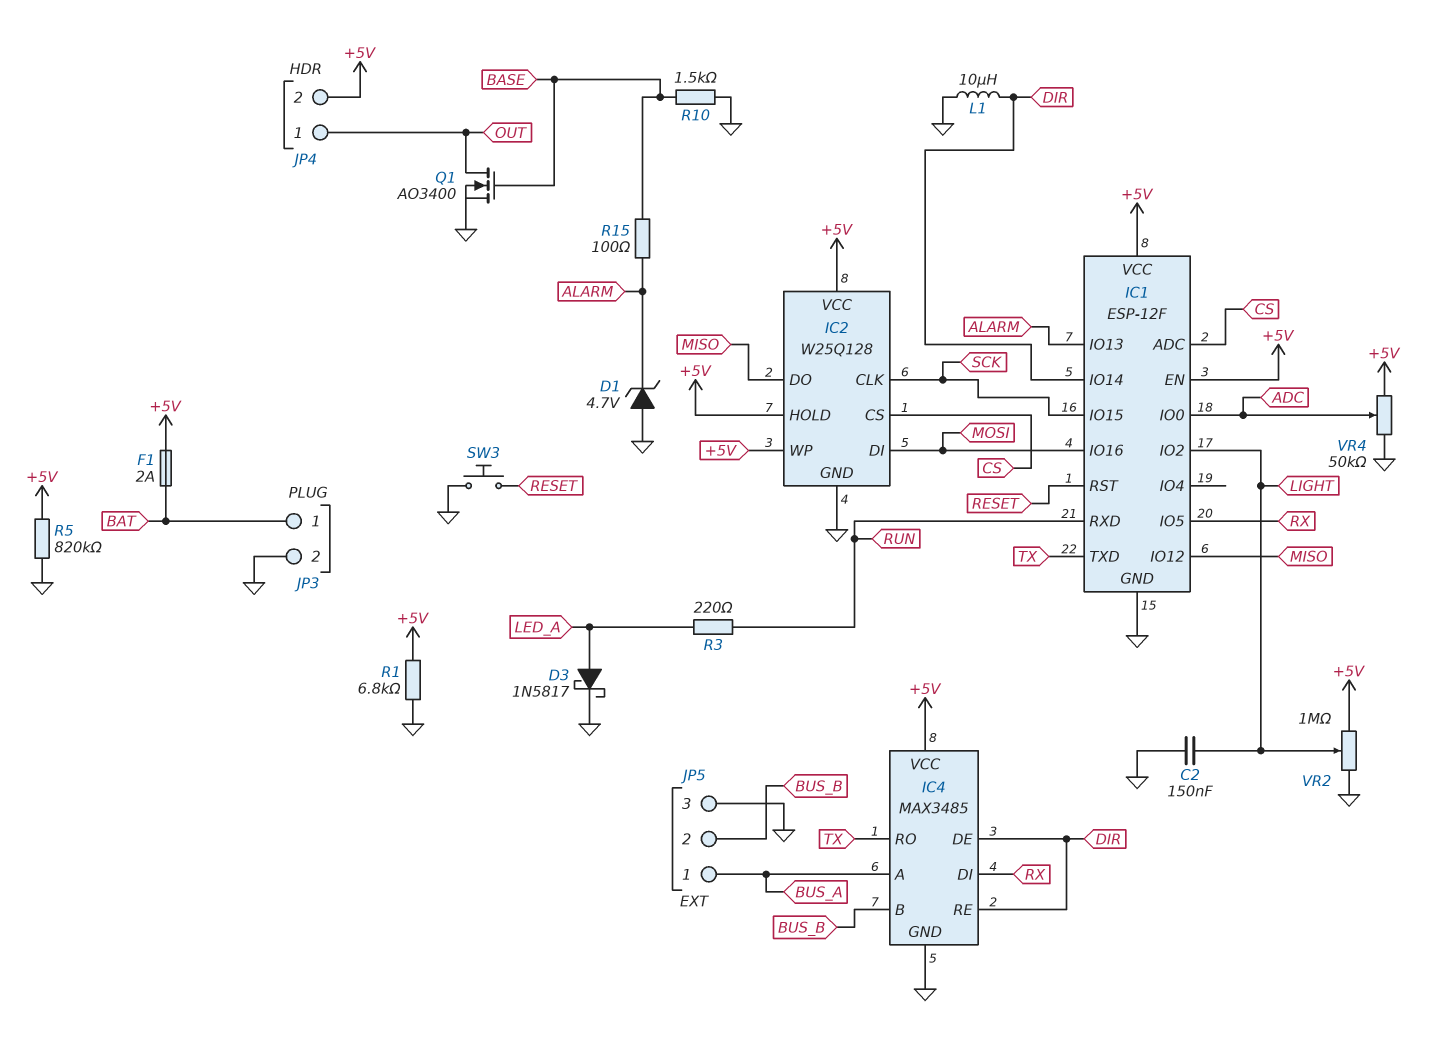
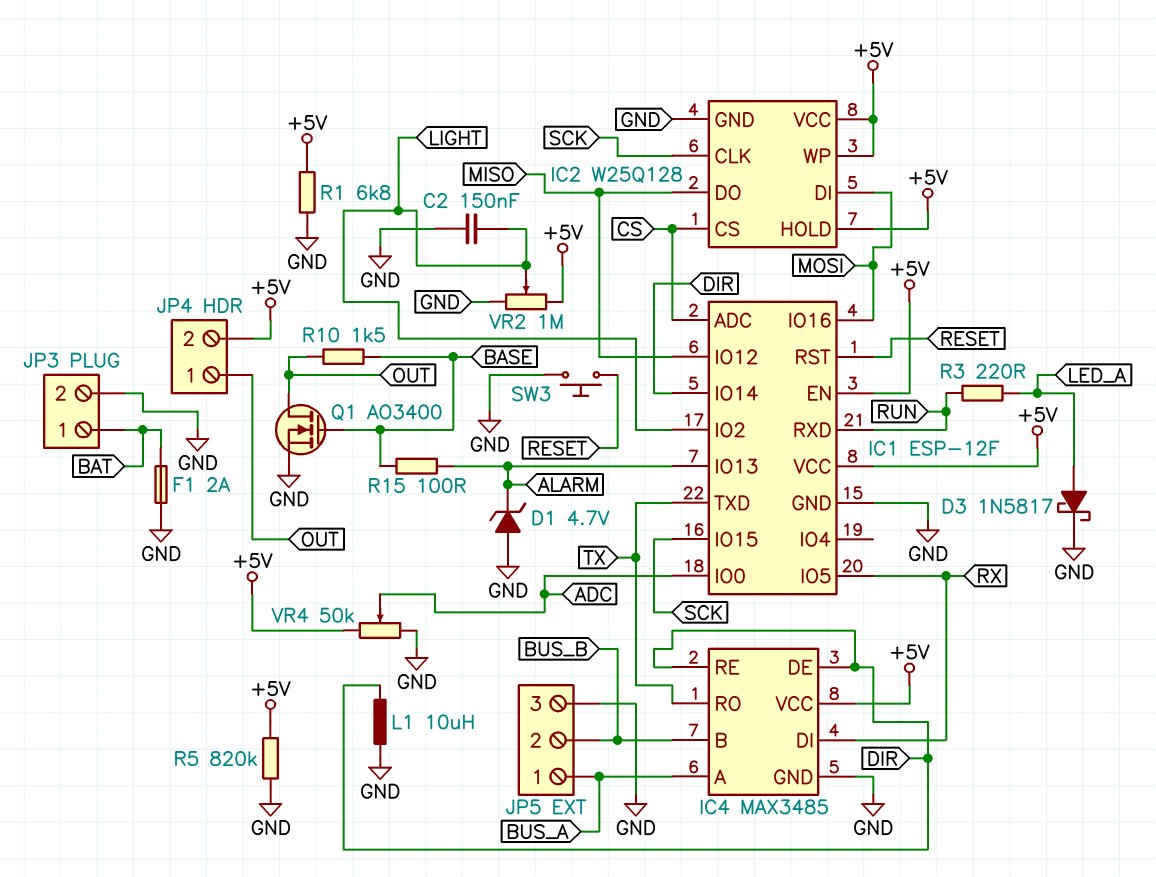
F1: 2A (+5V, BAT) -> 2A (BAT, GND)
R10: 1.5k (BASE, GND) -> 1.5k (BASE, OUT)

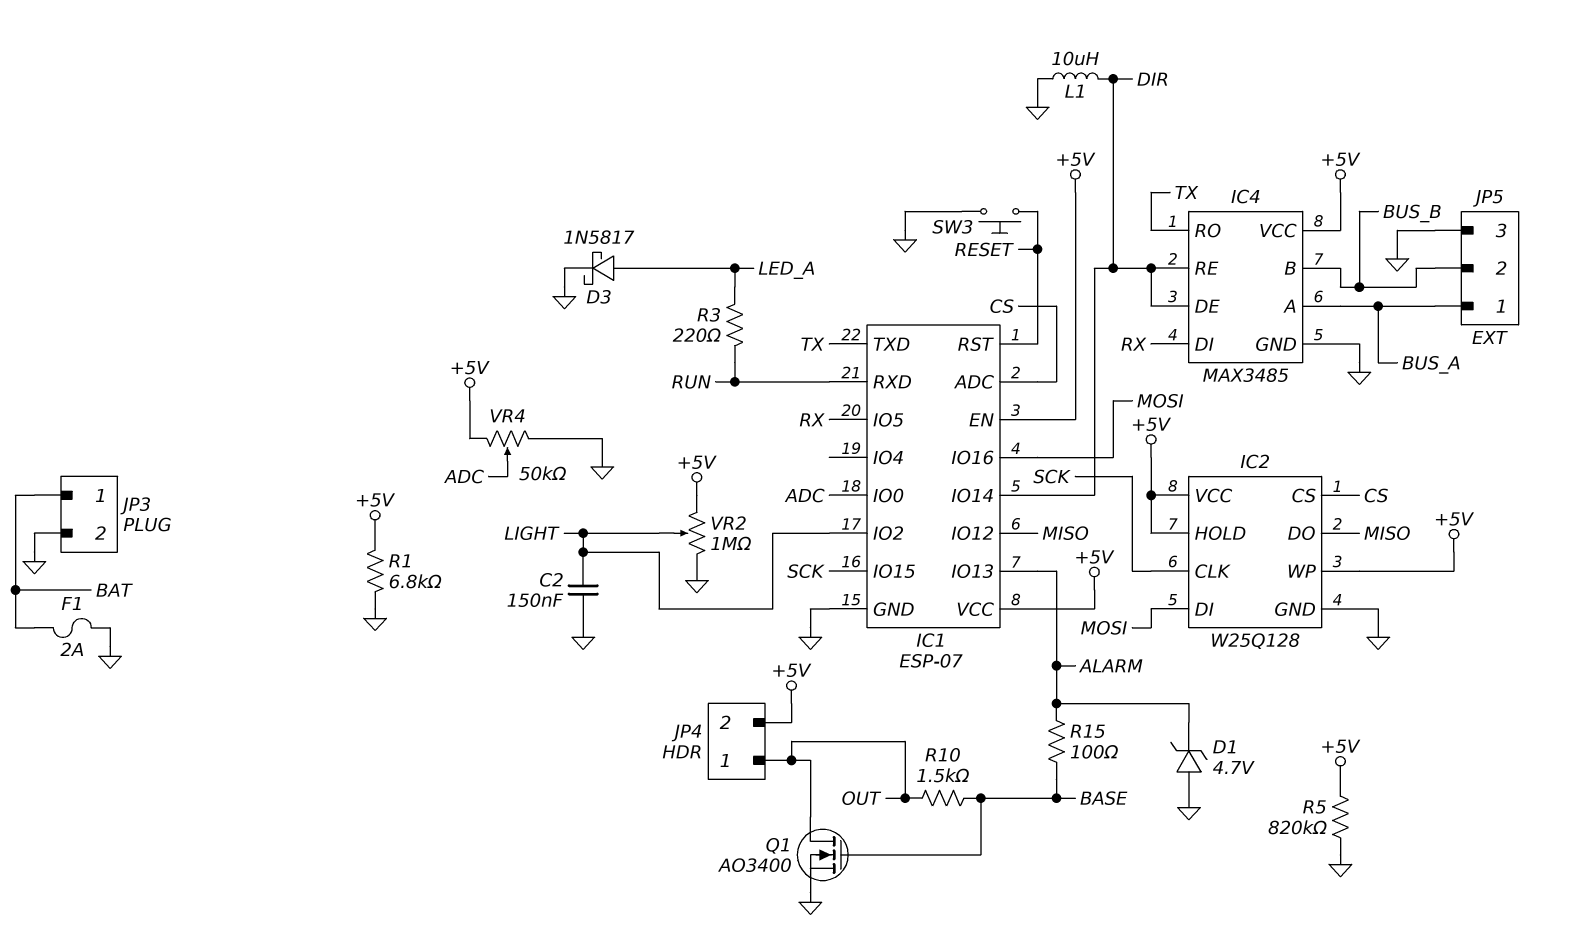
IC1: ESP-12F -> ESP-07

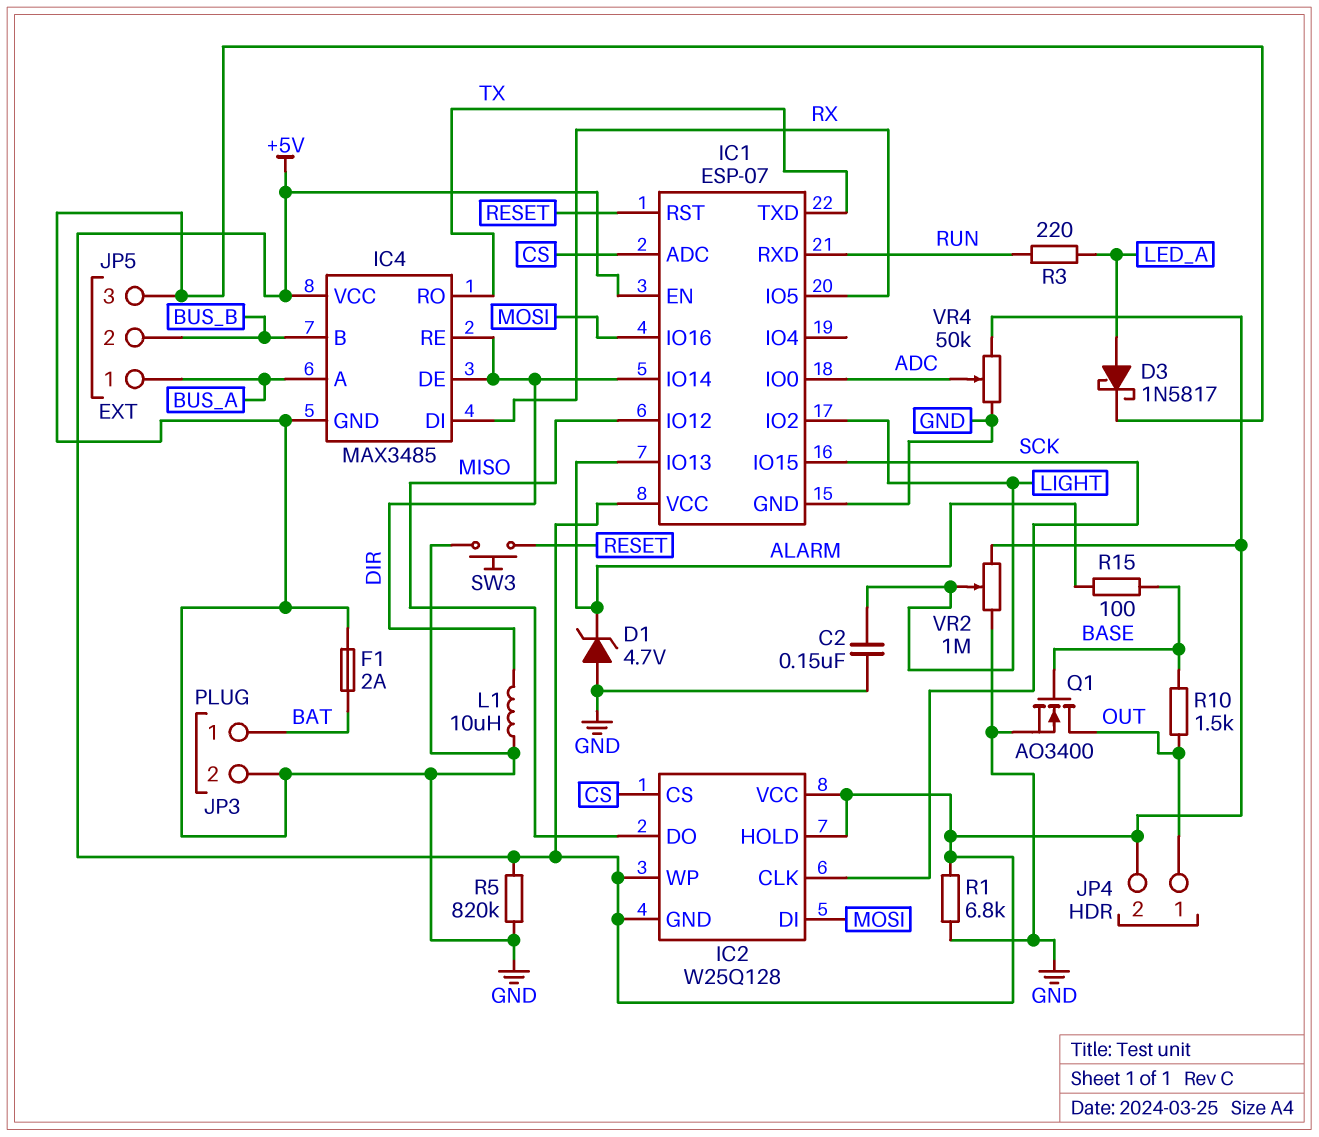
IC2 pin GND: GND -> +5V

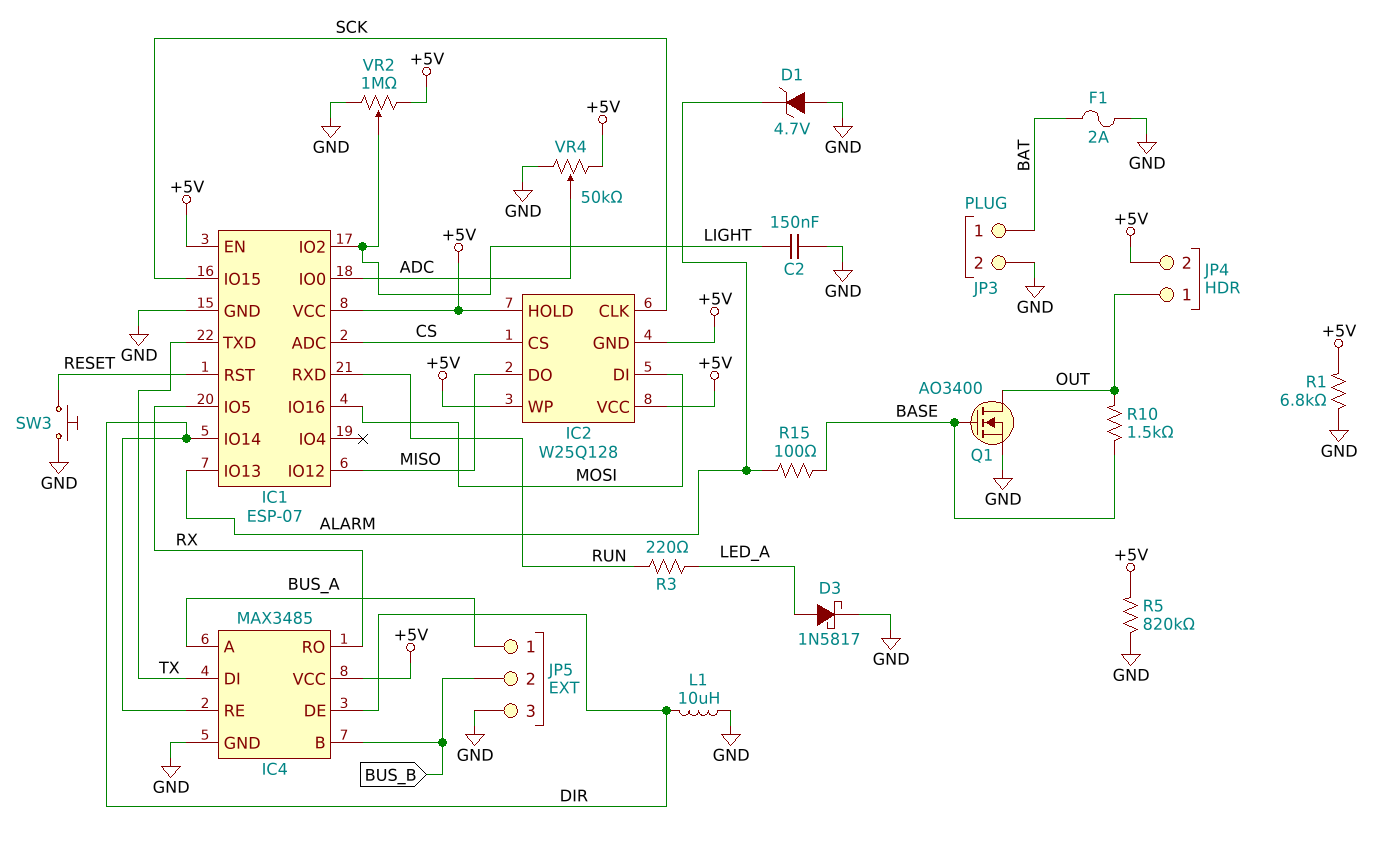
IC4 pin DI: RX -> TX
IC4 pin RO: TX -> RX

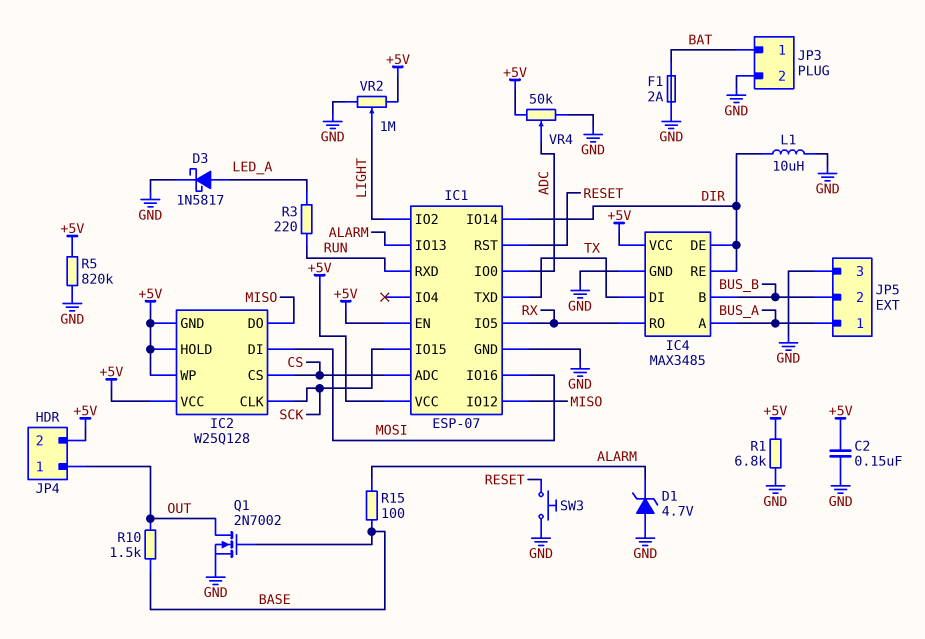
C2: 150nF (GND, LIGHT) -> 150nF (+5V, GND)
Q1: NMOS AO3400 (G BASE, D OUT, S GND) -> NMOS 2N7002 (G BASE, D OUT, S GND)

